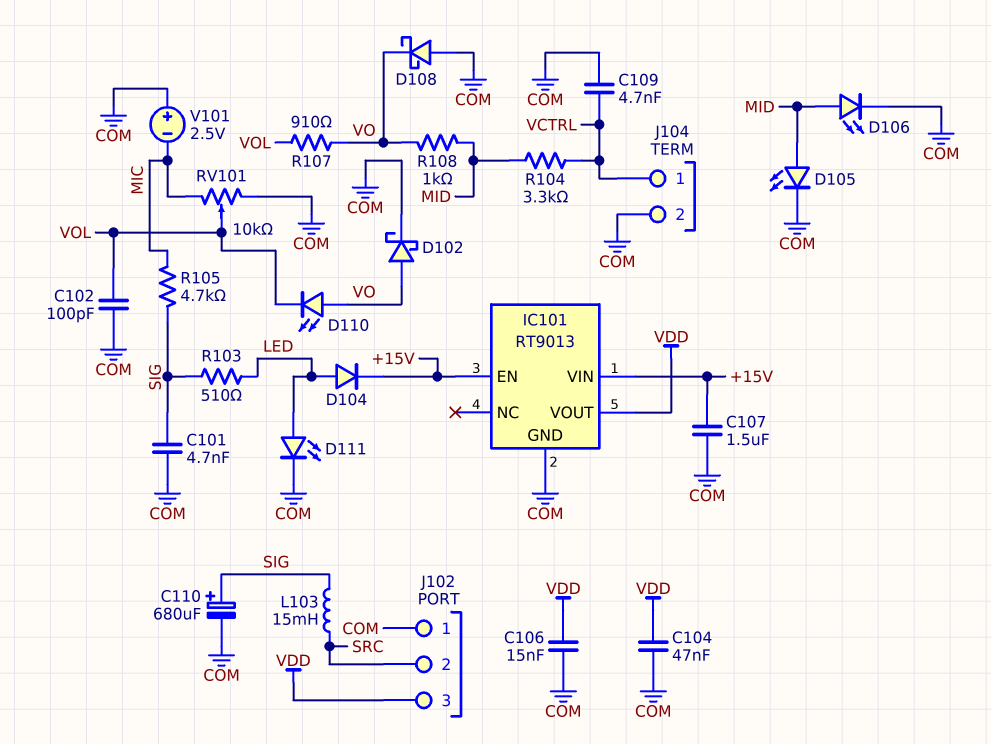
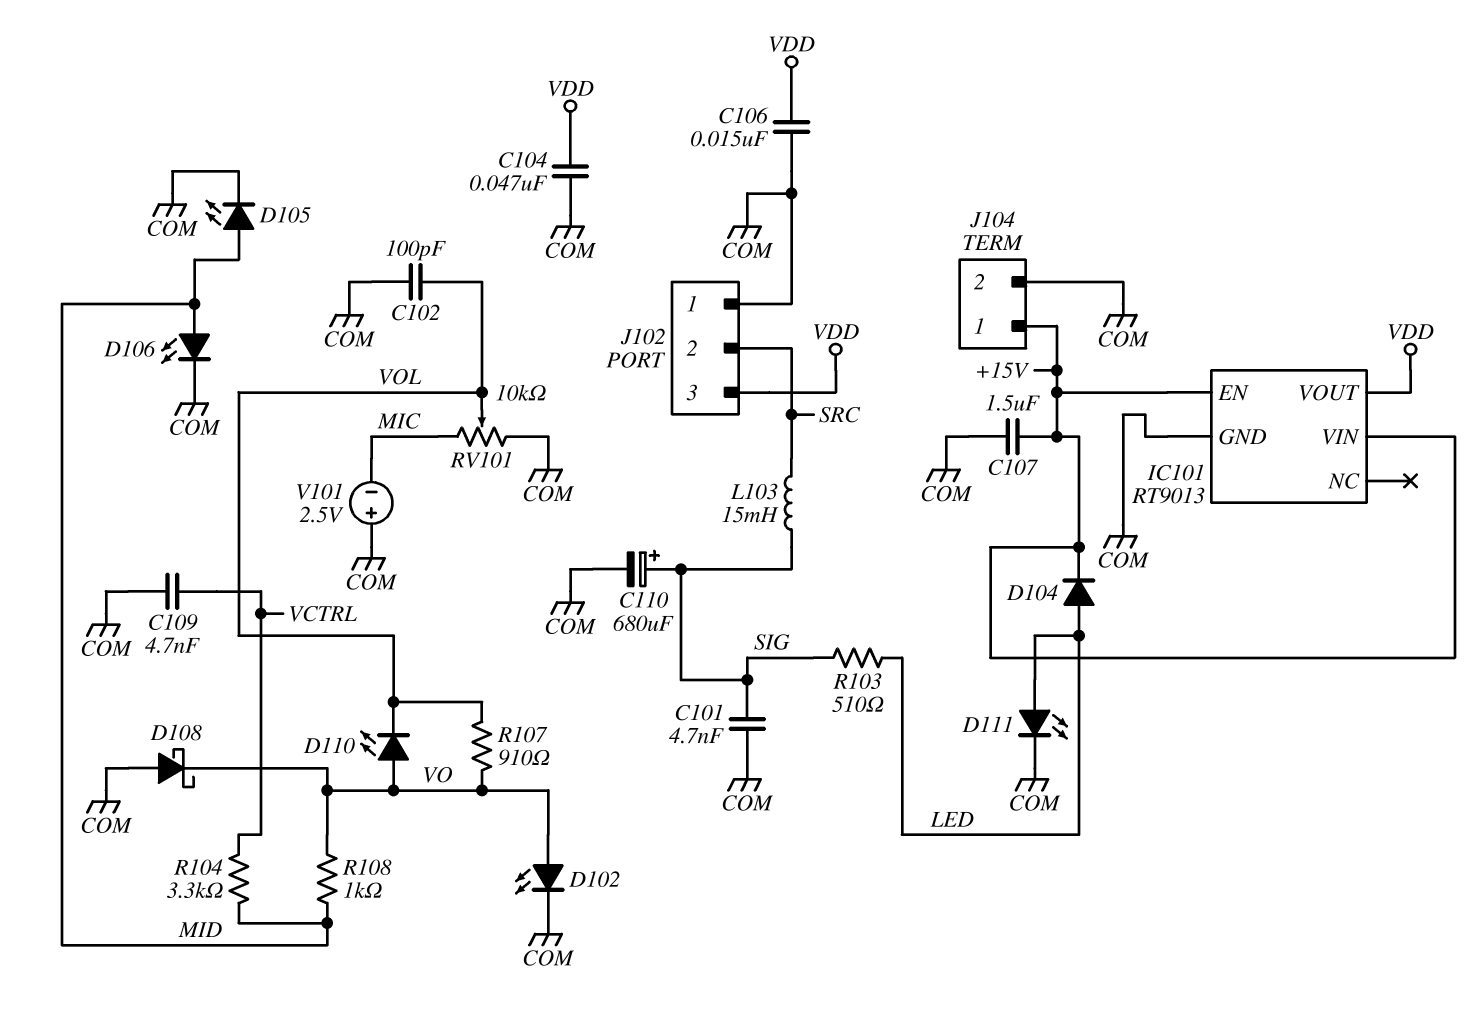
D102: schottky (A VO, K COM) -> LED (A VO, K COM)
J104 pin 1: VCTRL -> +15V
R105: 4.7k (MIC, SIG) -> none

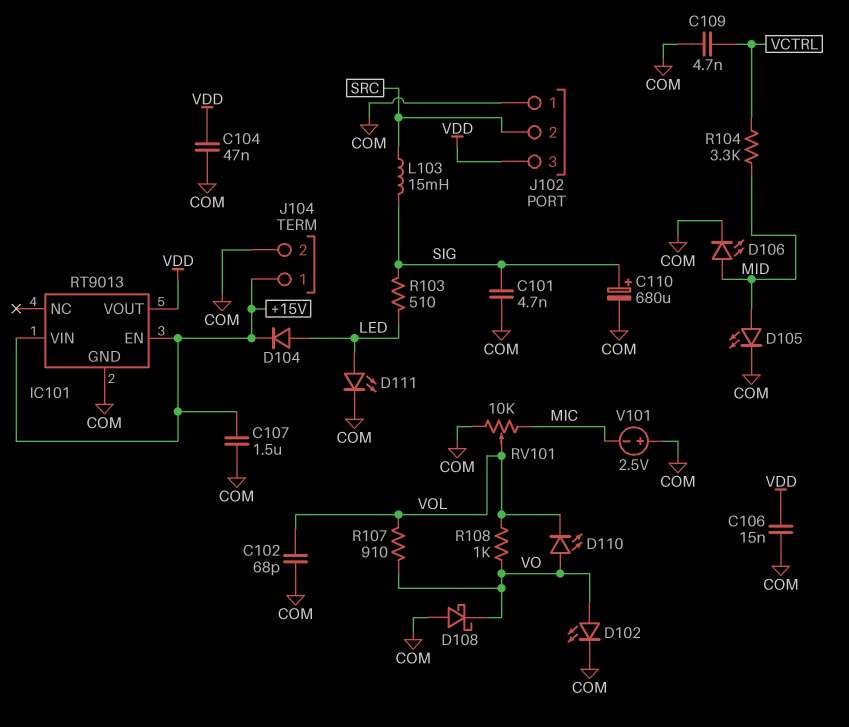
C102: 100pF (COM, VOL) -> 68pF (COM, VOL)
R108: 1k (MID, VO) -> 1k (VO, VOL)

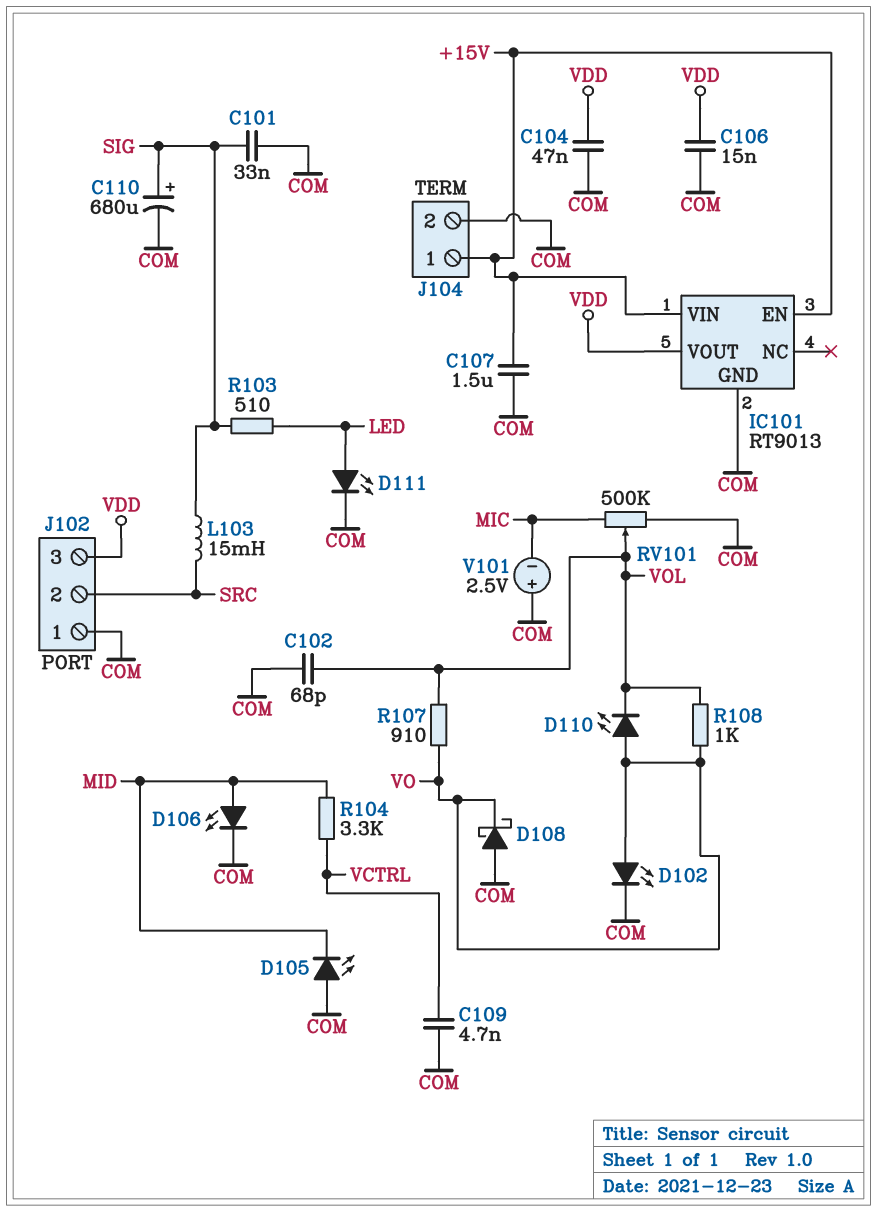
C101: 4.7nF (COM, SIG) -> 33nF (COM, SIG)
D104: diode (A LED, K +15V) -> none
D105: LED (A MID, K COM) -> LED (A COM, K MID)
RV101: 10k (COM, MIC, wiper VOL) -> 500k (COM, MIC, wiper VOL)

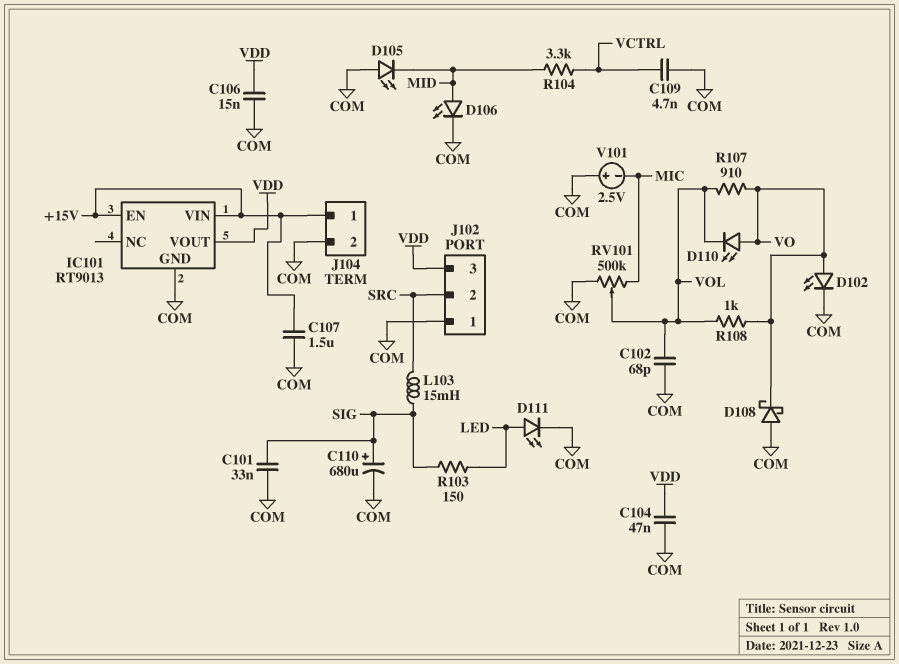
R103: 510 (LED, SIG) -> 150 (LED, SIG)

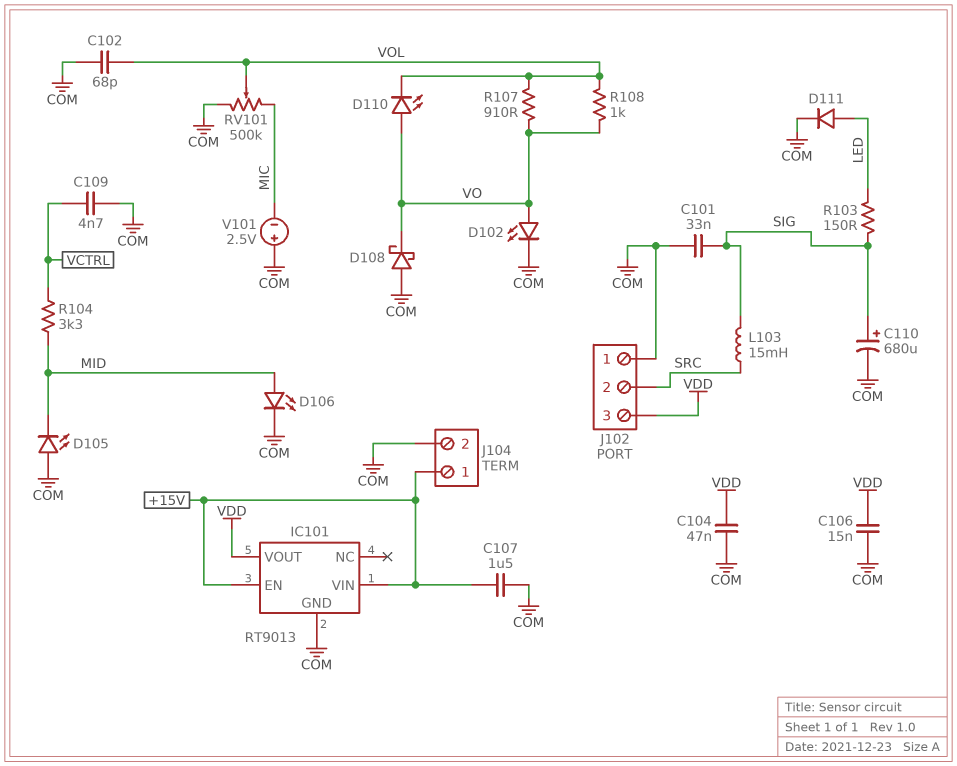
D111: LED (A LED, K COM) -> diode (A LED, K COM)

